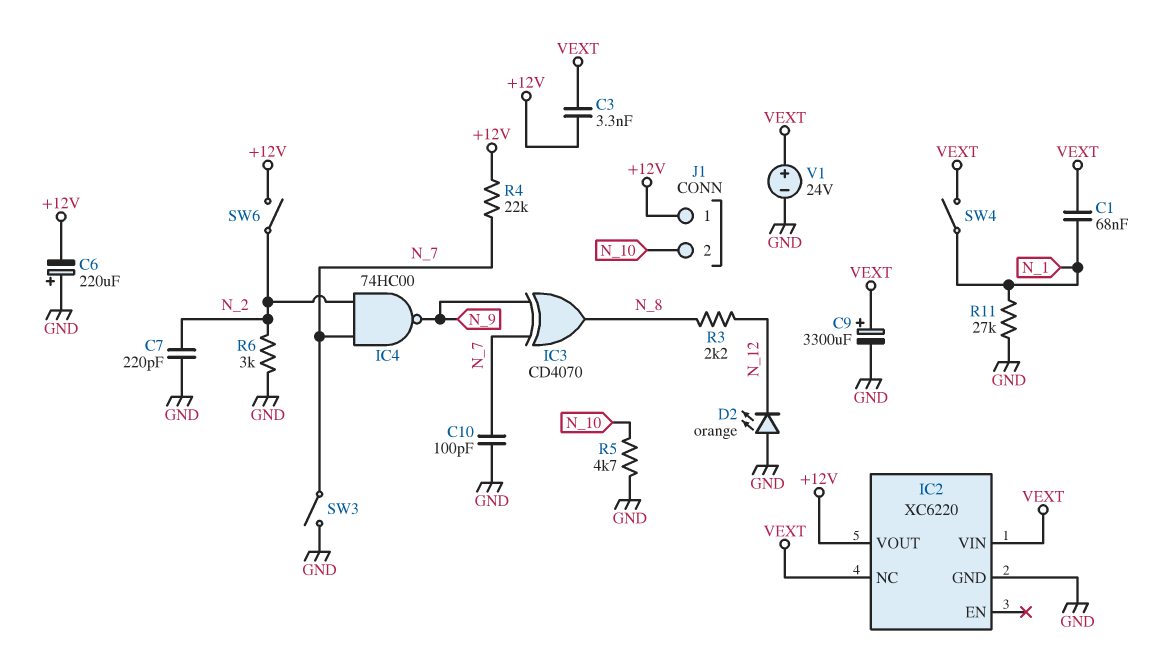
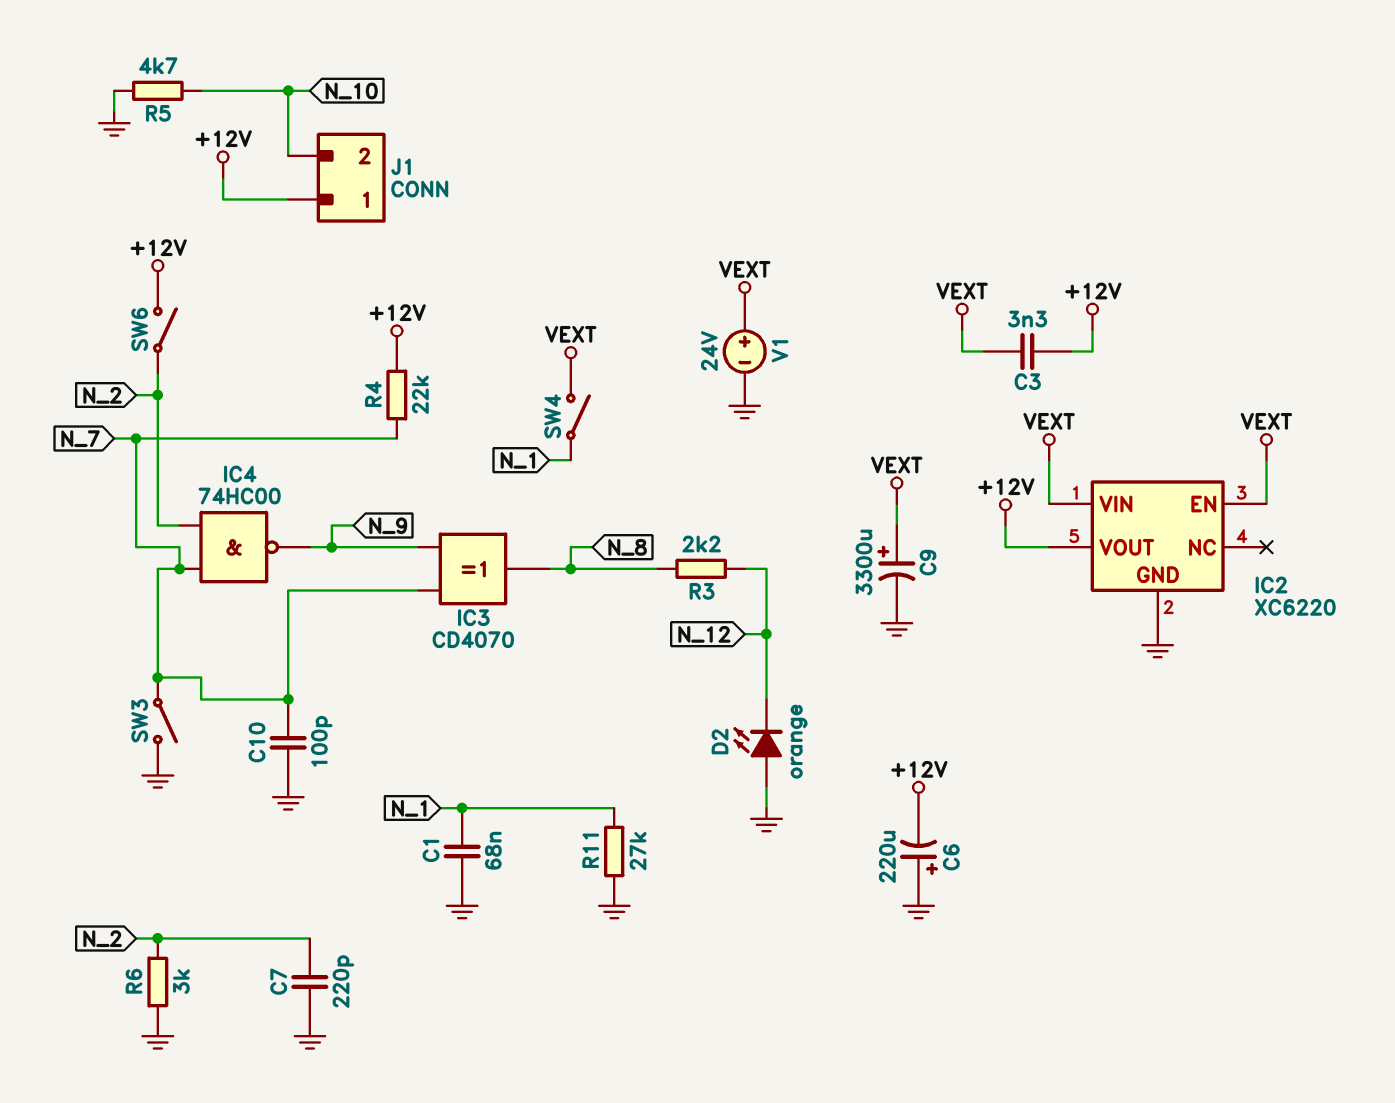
C1: 68nF (N_1, VEXT) -> 68nF (GND, N_1)
IC2 pin EN: none -> VEXT
IC2 pin NC: VEXT -> none

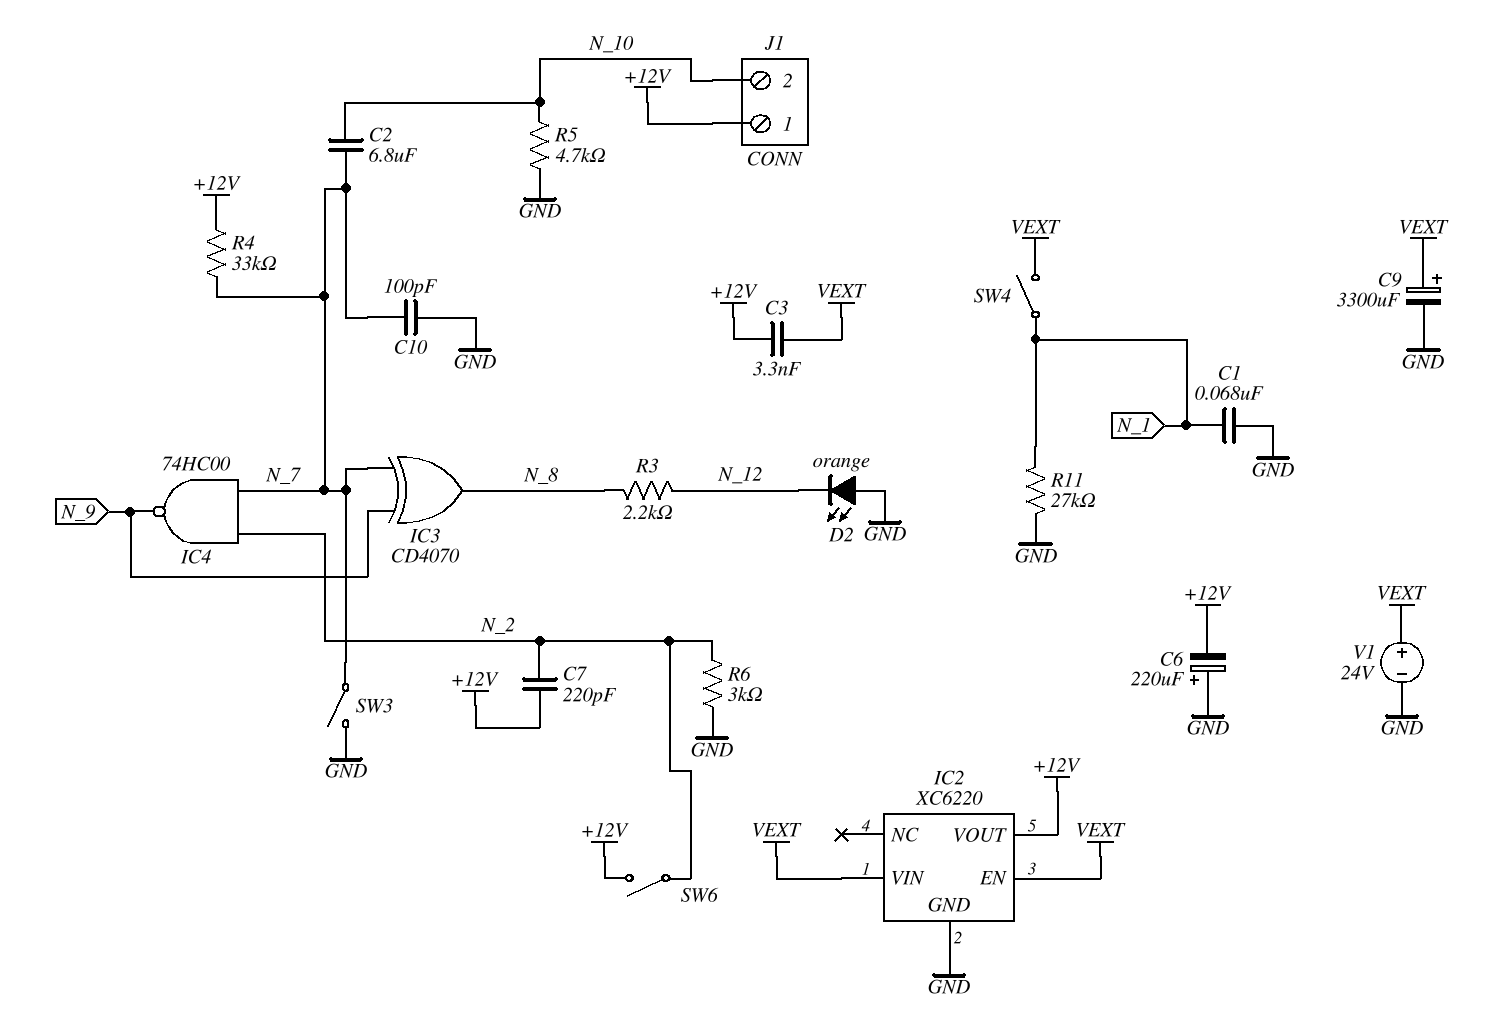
C2: none -> 6.8uF (N_7, N_10)
C7: 220pF (GND, N_2) -> 220pF (+12V, N_2)
R4: 22k (+12V, N_7) -> 33k (+12V, N_7)

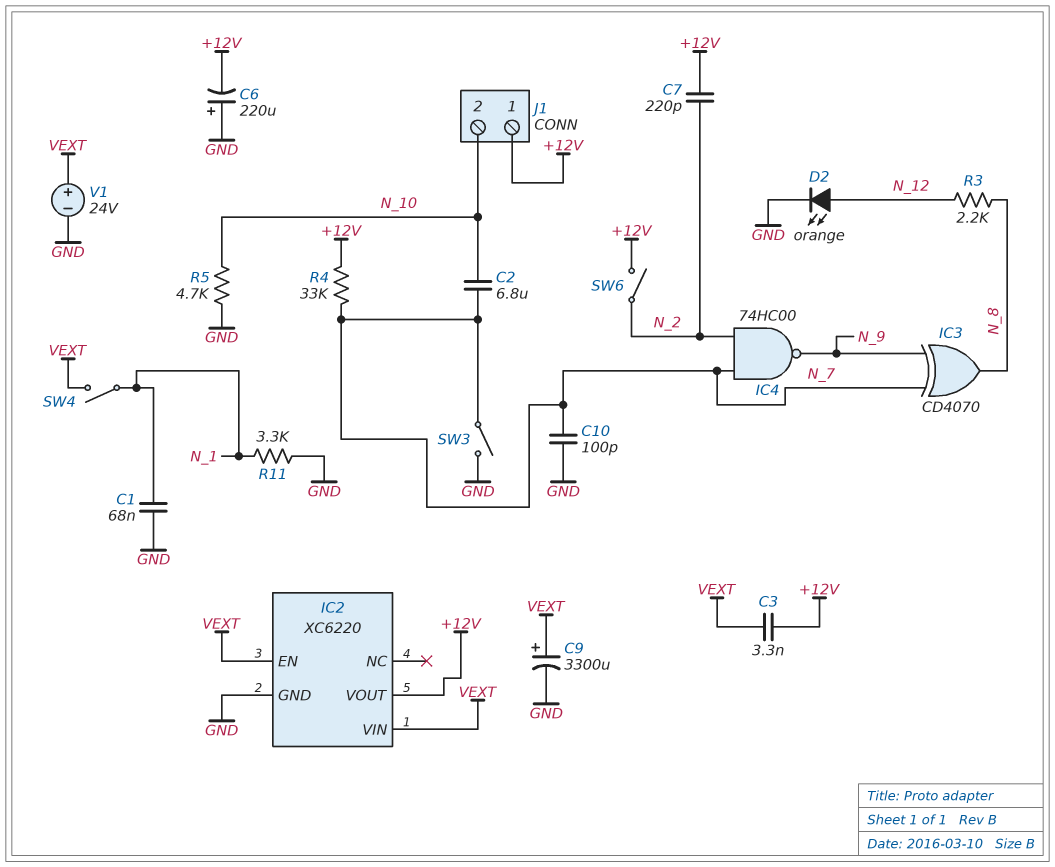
D2: LED orange (A GND, K N_12) -> LED orange (A N_12, K GND)
R6: 3k (GND, N_2) -> none
R11: 27k (GND, N_1) -> 3.3k (GND, N_1)

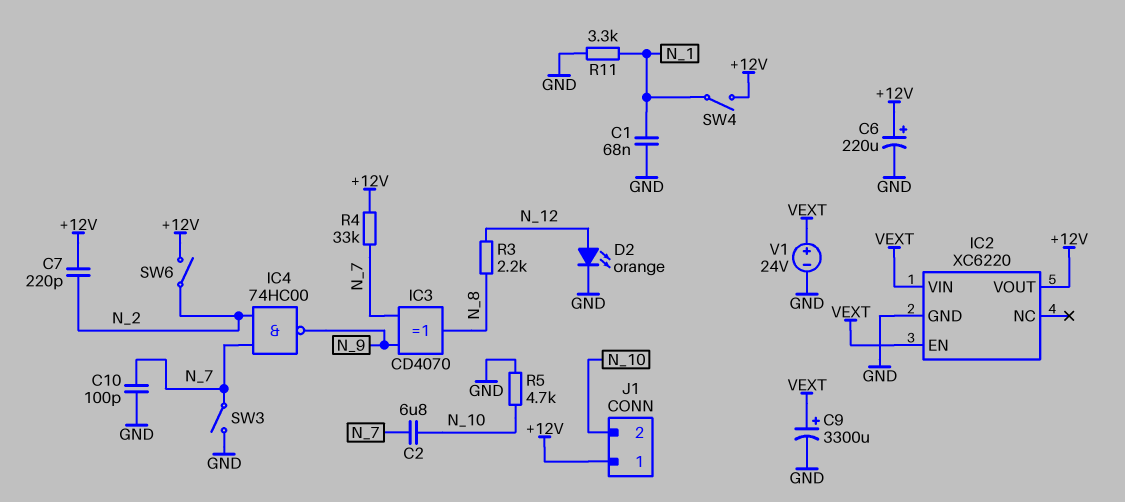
C3: 3.3nF (+12V, VEXT) -> none
C6: 220uF (plus GND, minus +12V) -> 220uF (plus +12V, minus GND)
SW4: switch (N_1, VEXT) -> switch (+12V, N_1)

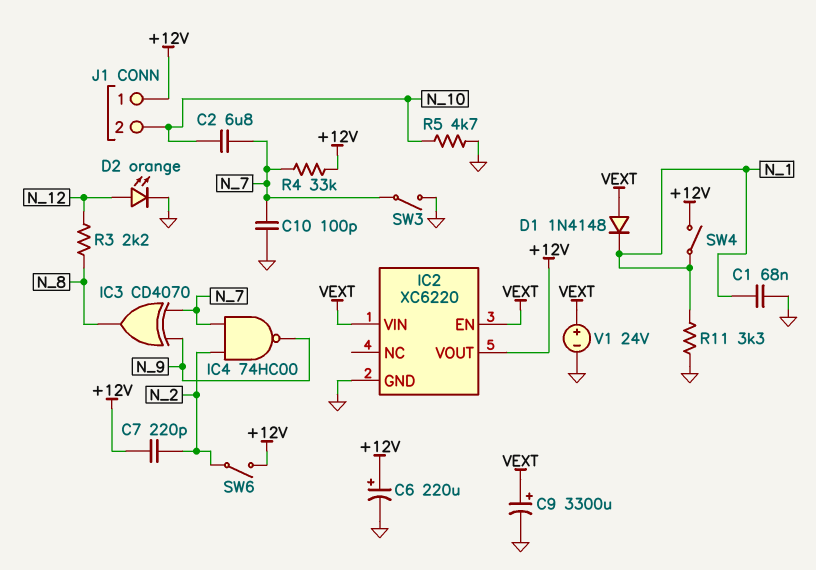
D1: none -> diode 1N4148 (A VEXT, K N_1)

